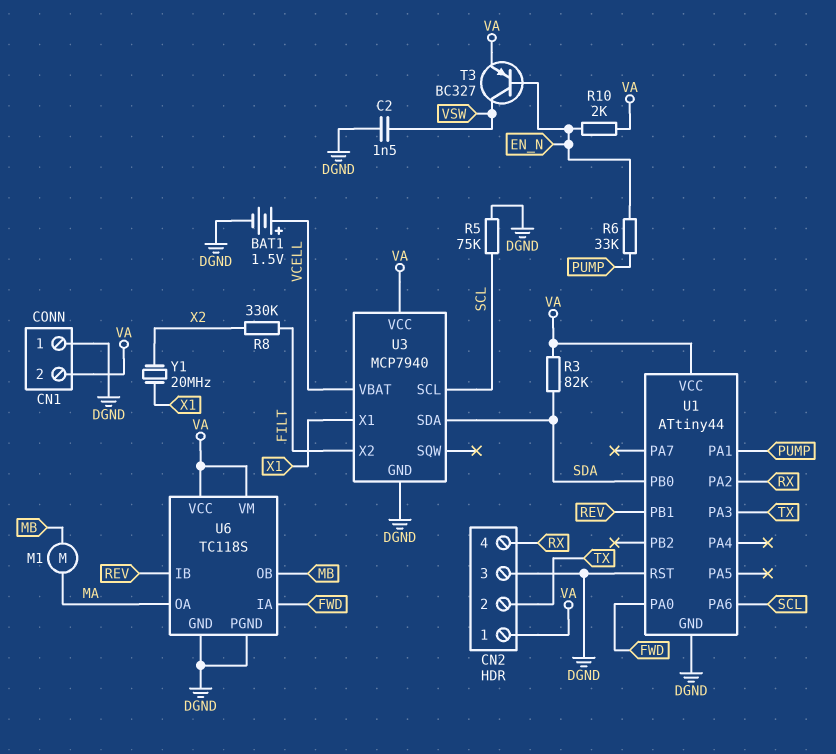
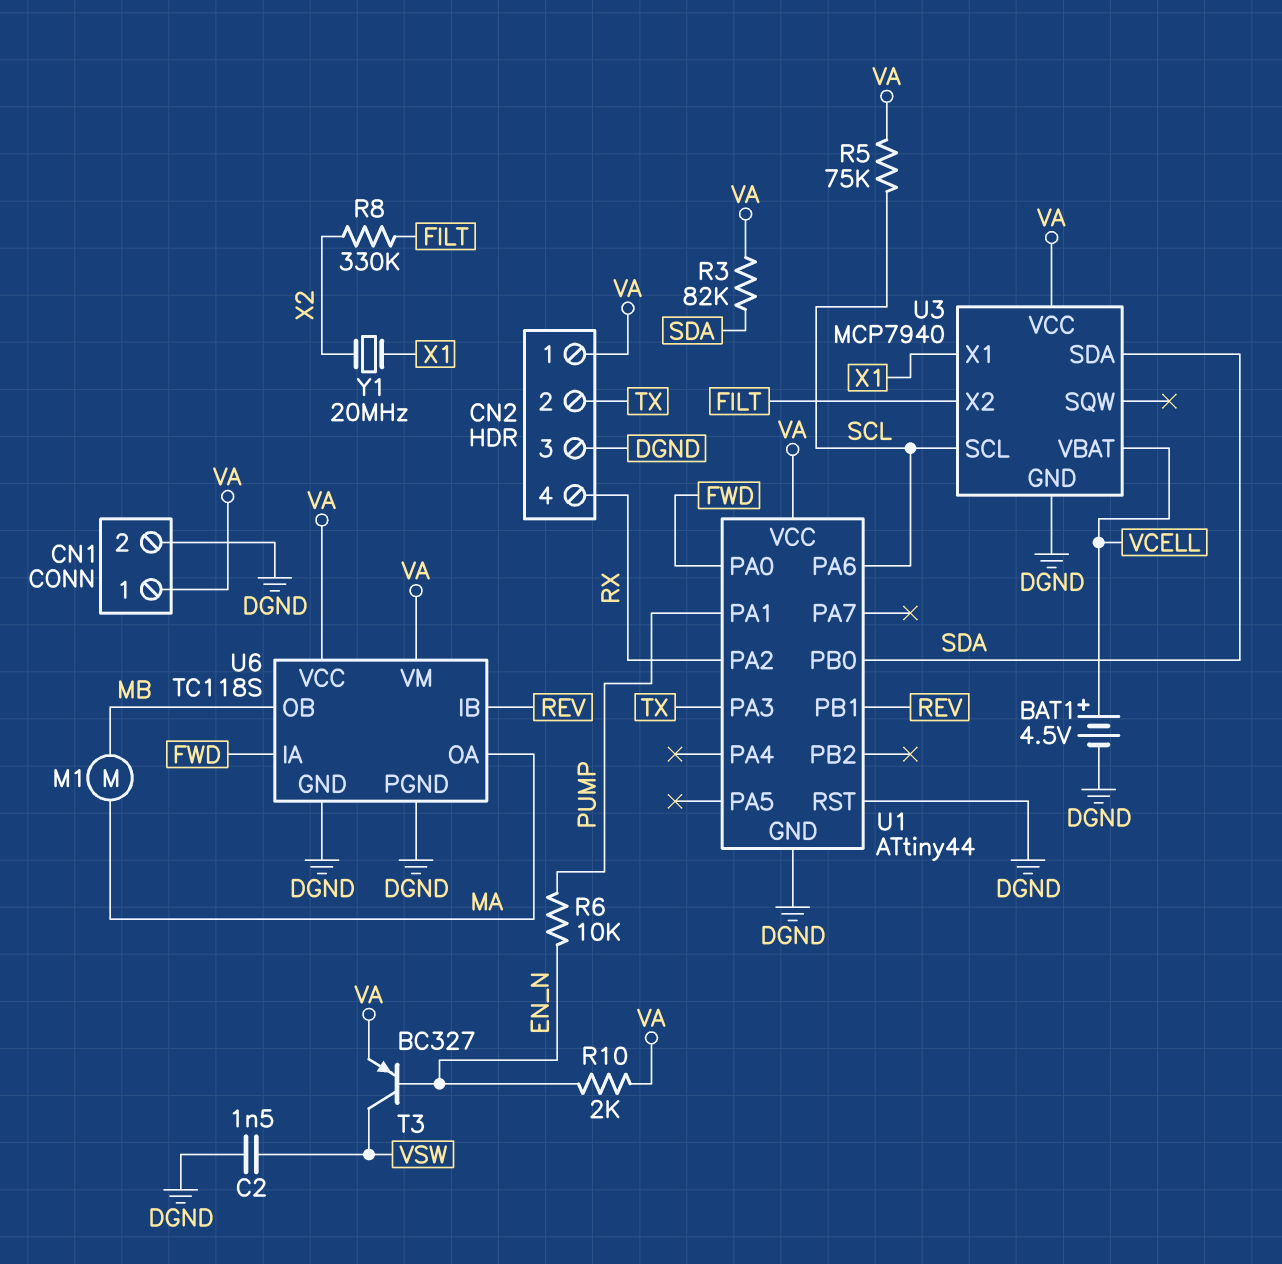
BAT1: 1.5V (plus VCELL, minus DGND) -> 4.5V (plus VCELL, minus DGND)
CN1 pin 1: DGND -> VA
CN1 pin 2: VA -> DGND
R5: 75k (DGND, SCL) -> 75k (SCL, VA)
R6: 33k (EN_N, PUMP) -> 10k (EN_N, PUMP)

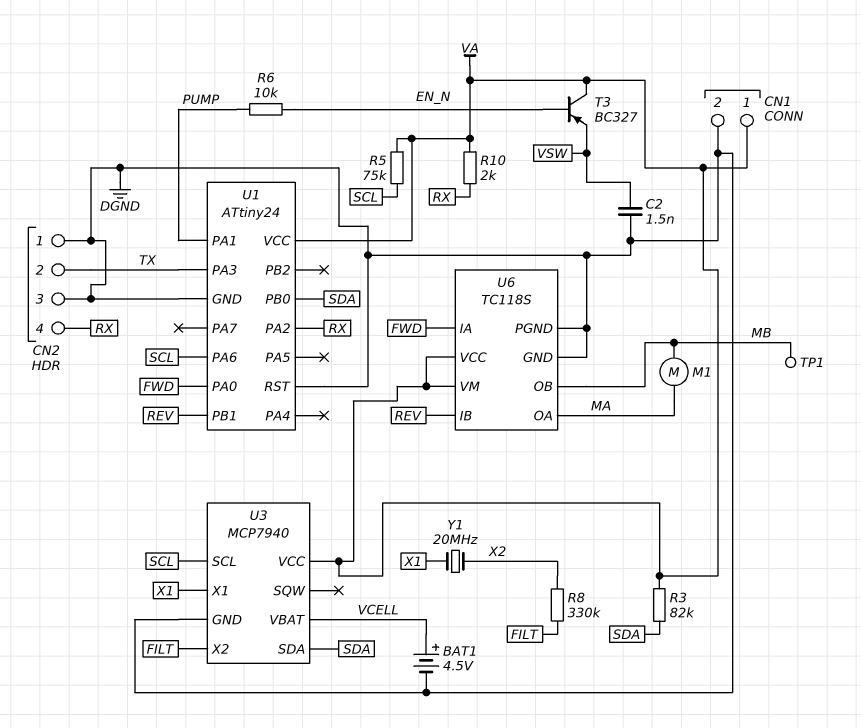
CN2 pin 1: VA -> DGND
R10: 2k (EN_N, VA) -> 2k (RX, VA)
T3: PNP BC327 (B EN_N, C VSW, E VA) -> PNP BC327 (B EN_N, C VA, E VSW)
TP1: none -> test point (MB)
U1: ATtiny44 -> ATtiny24

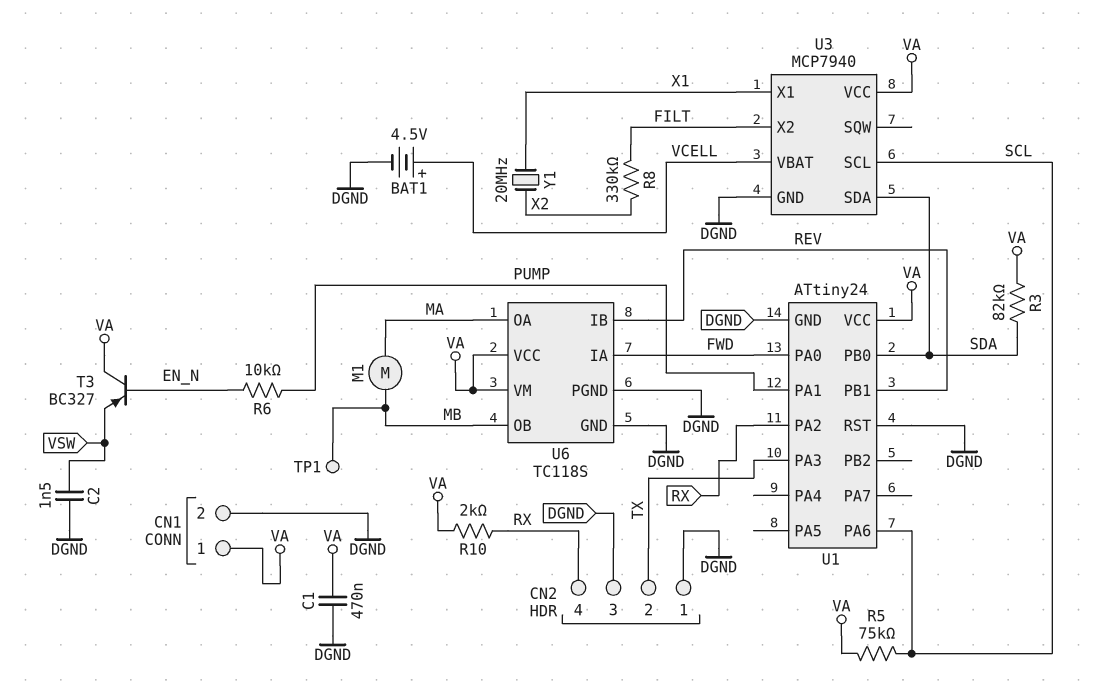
C1: none -> 470nF (DGND, VA)

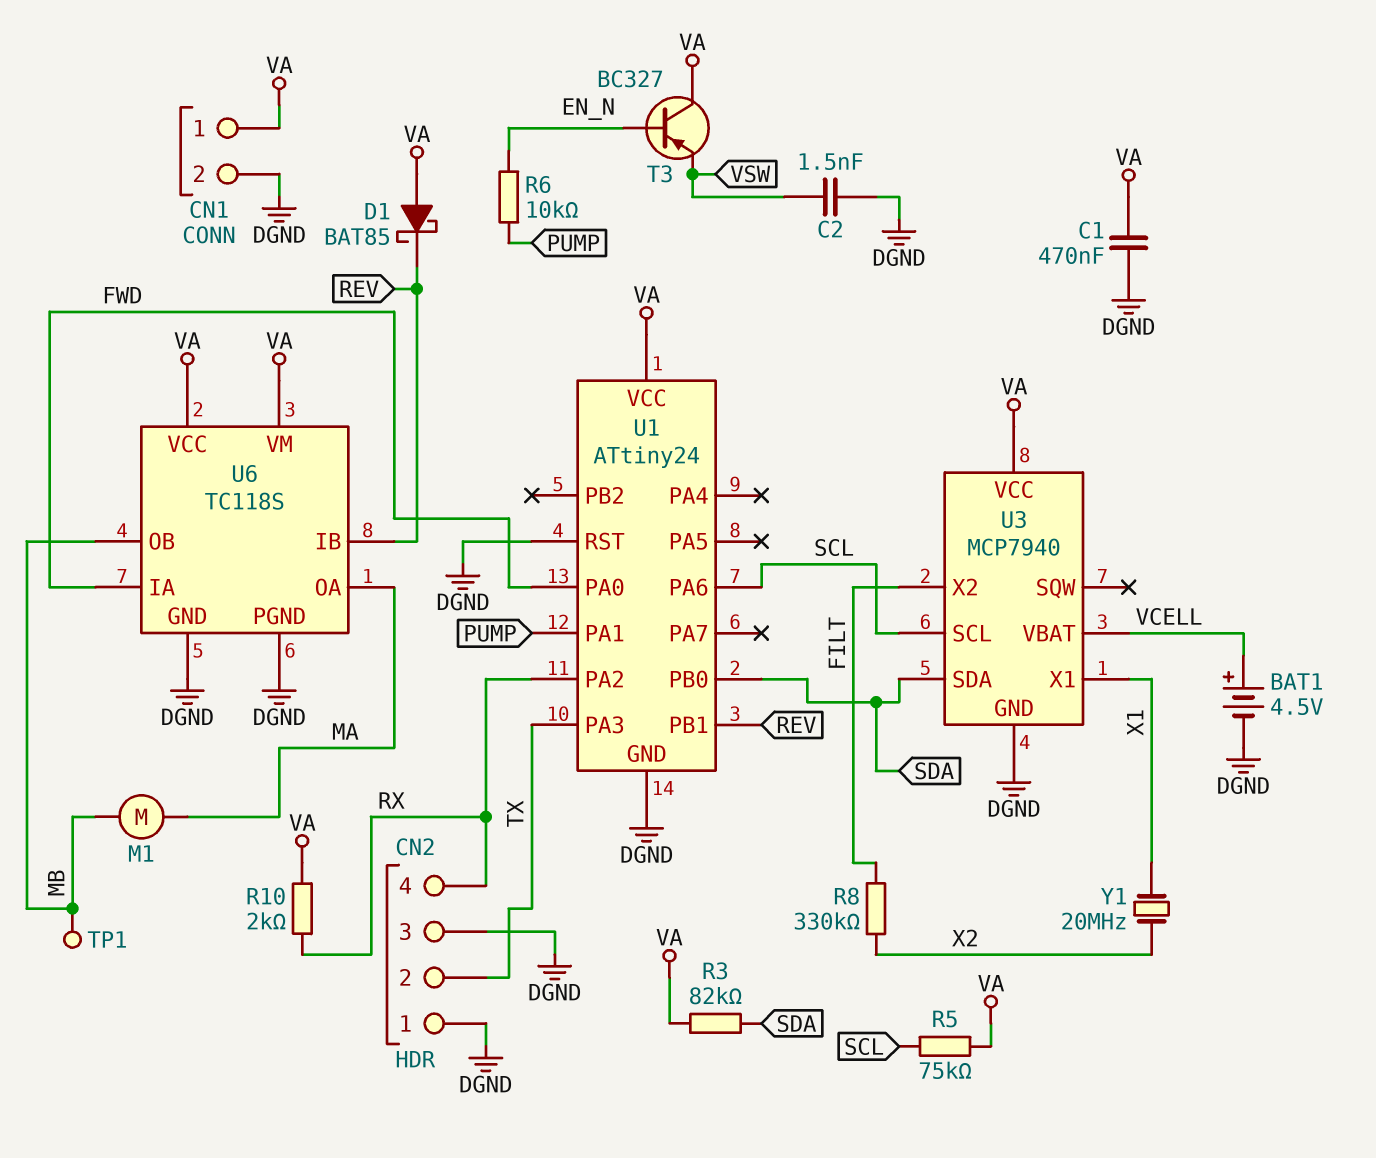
D1: none -> schottky BAT85 (A VA, K REV)

